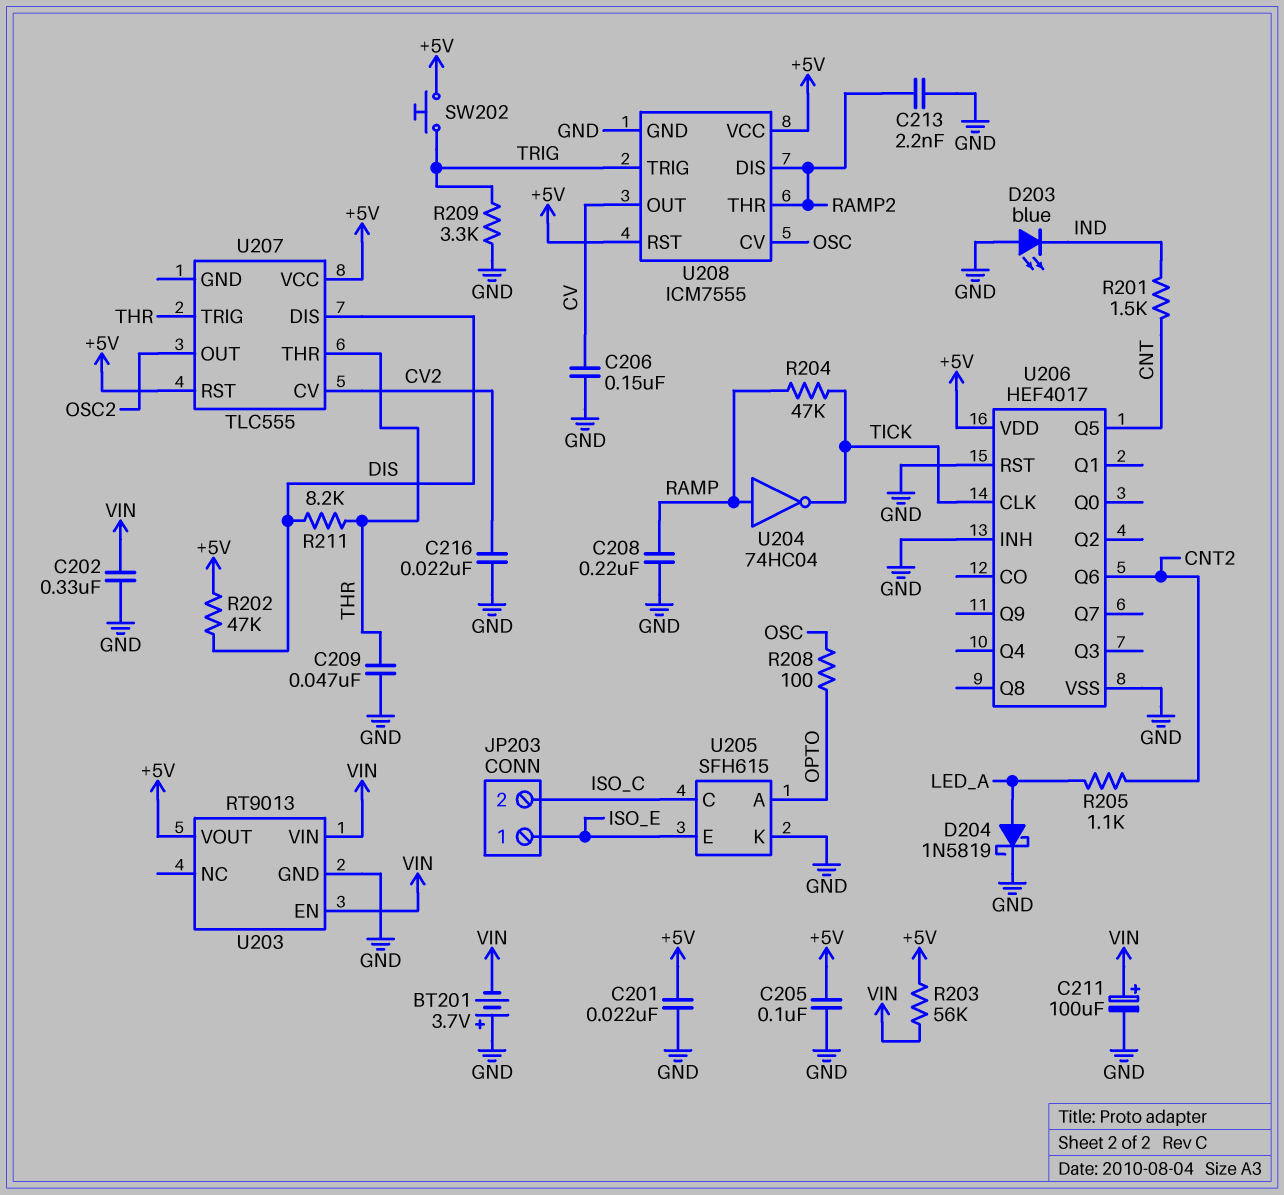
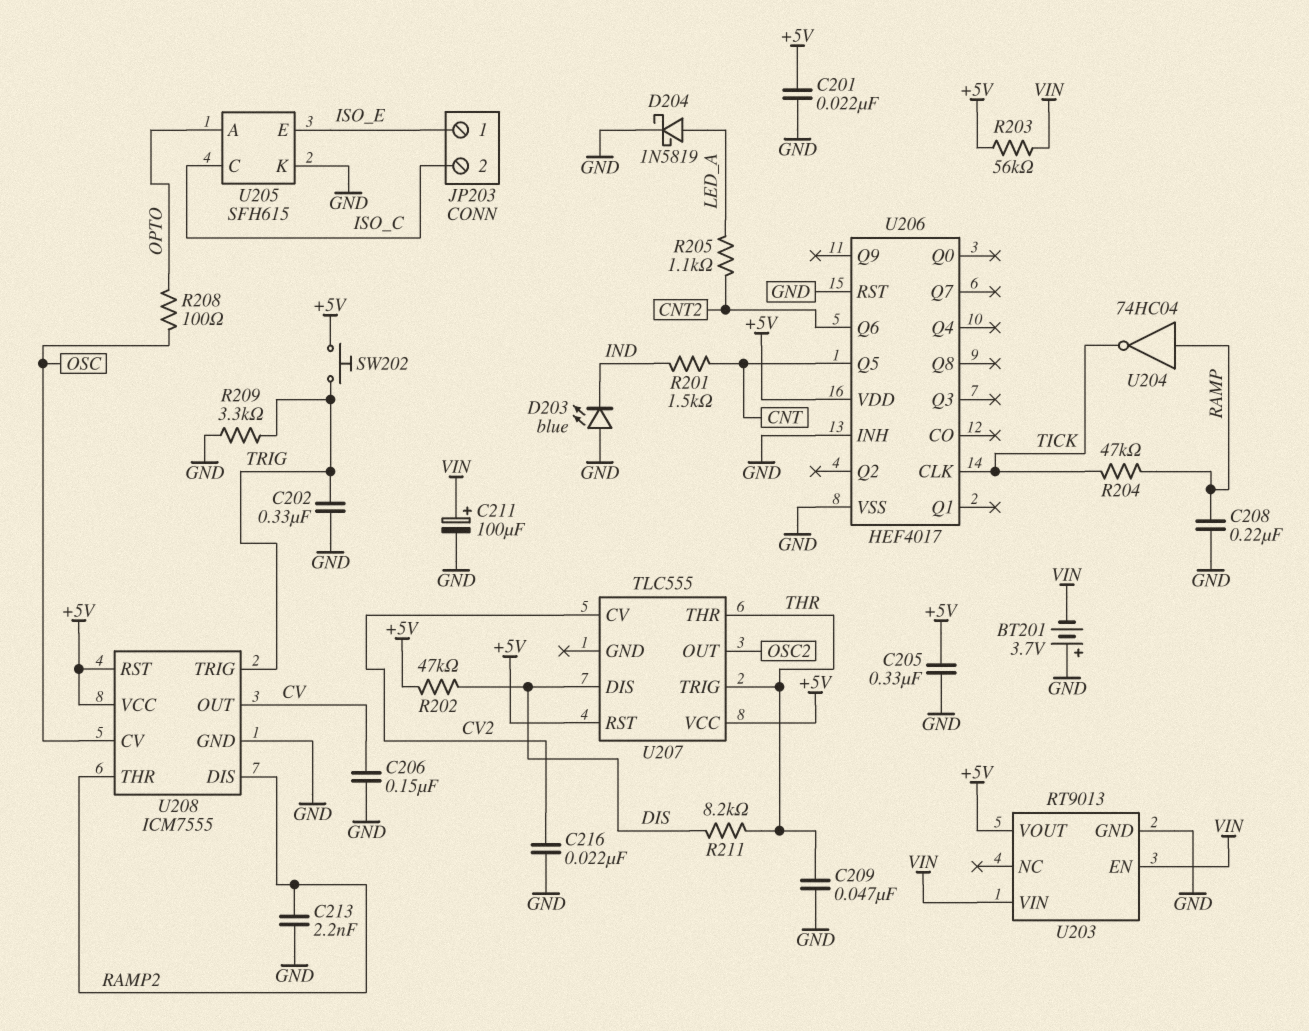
C202: 330nF (GND, VIN) -> 330nF (GND, TRIG)
C205: 100nF (+5V, GND) -> 330nF (+5V, GND)

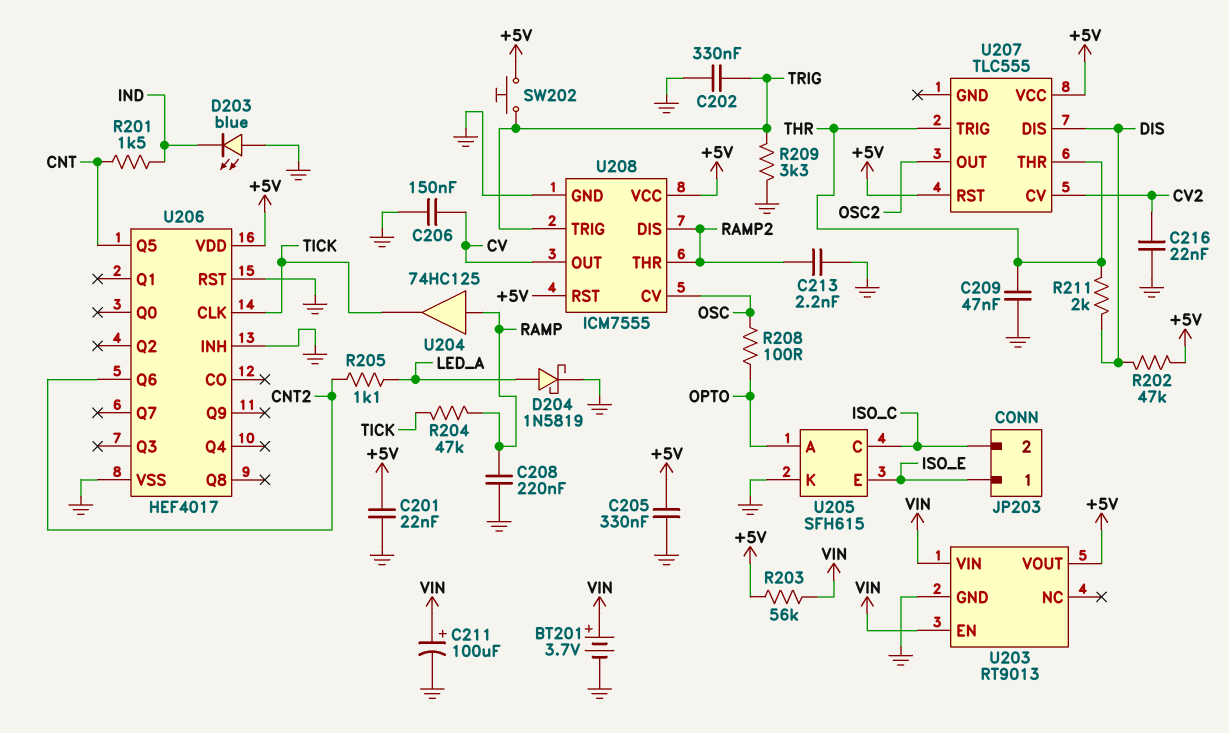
BT201: 3.7V (plus GND, minus VIN) -> 3.7V (plus VIN, minus GND)
R211: 8.2k (DIS, THR) -> 2k (DIS, THR)
U204: NOT 74HC04 (in RAMP, out TICK) -> buffer 74HC125 (in RAMP, out TICK)

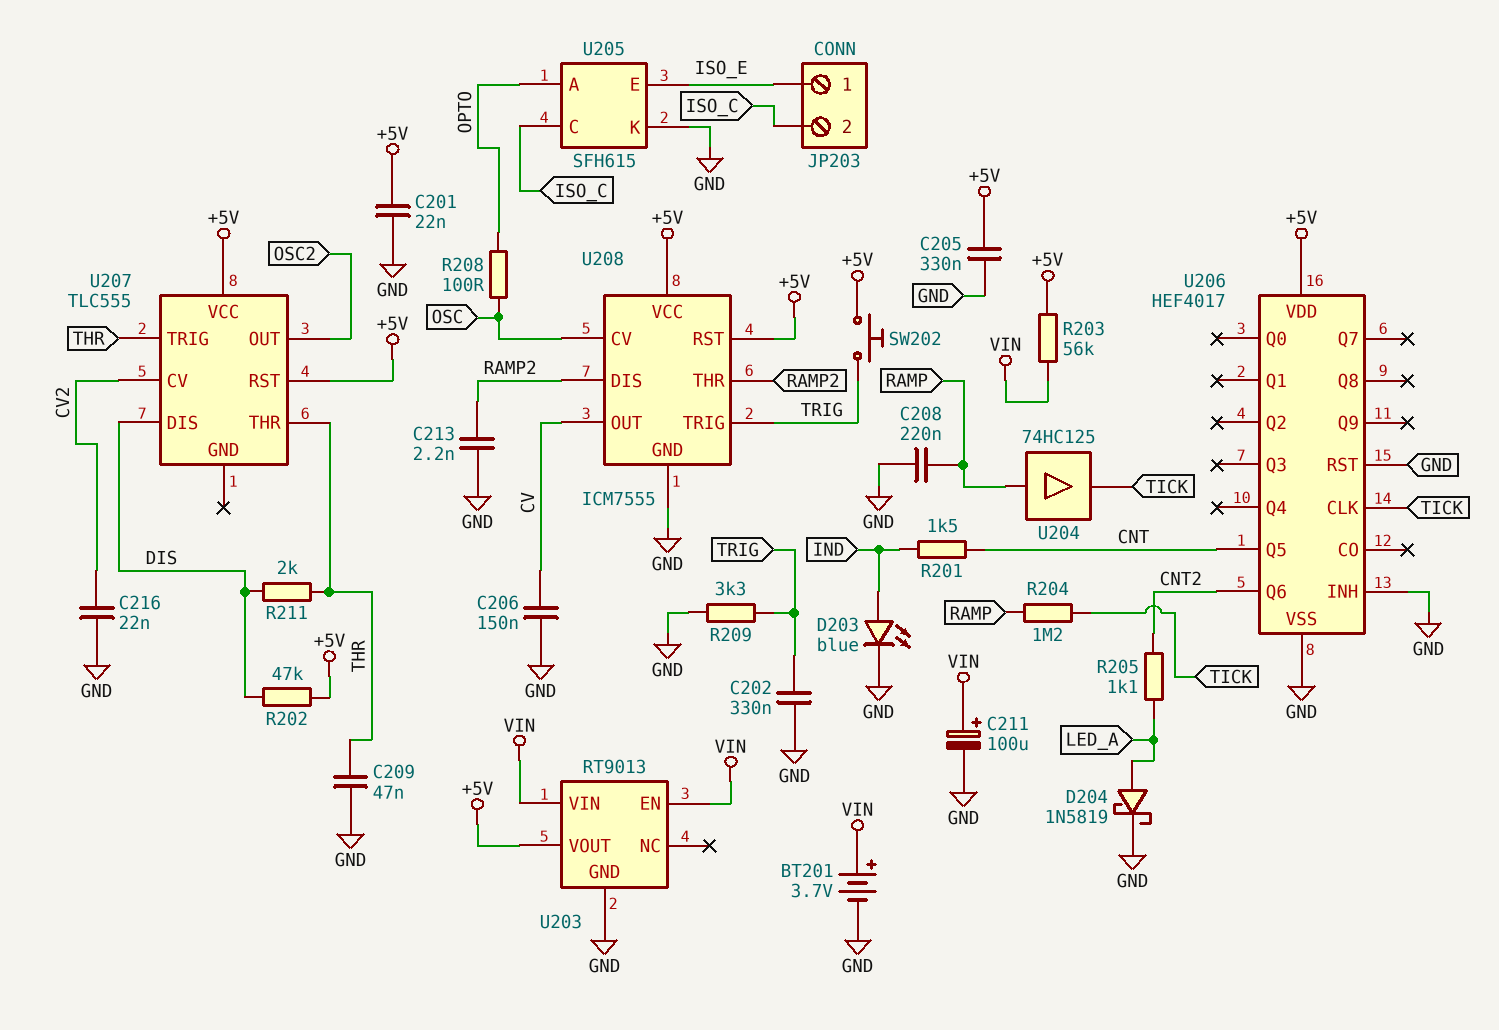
D203: LED blue (A GND, K IND) -> LED blue (A IND, K GND)
R204: 47k (RAMP, TICK) -> 1.2M (RAMP, TICK)

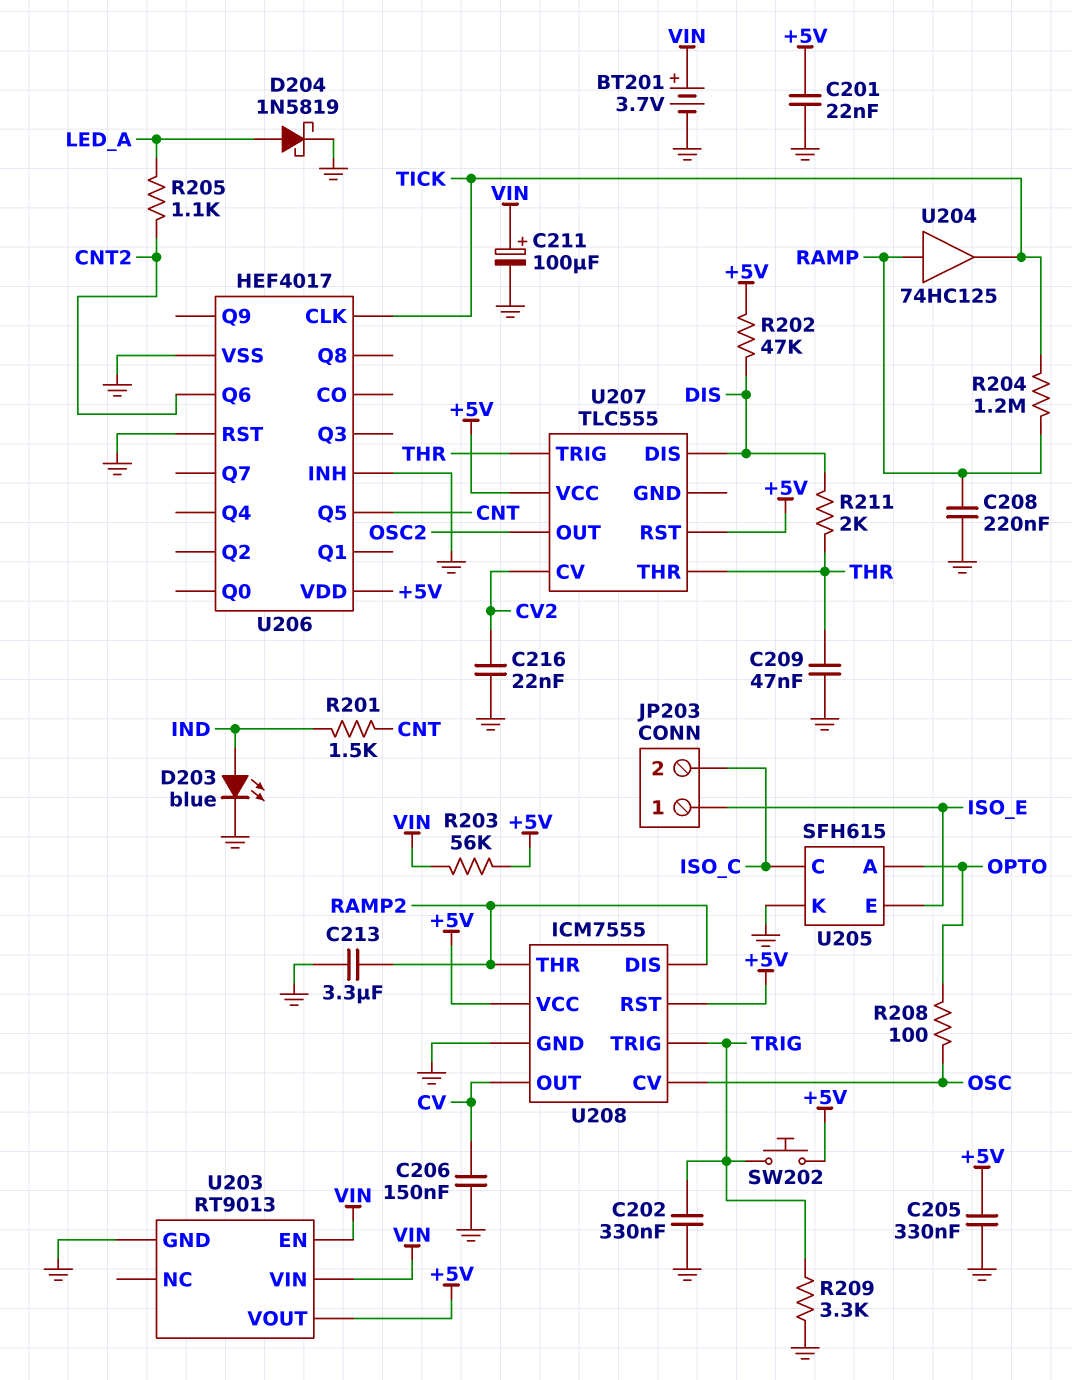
C213: 2.2nF (GND, RAMP2) -> 3.3uF (GND, RAMP2)

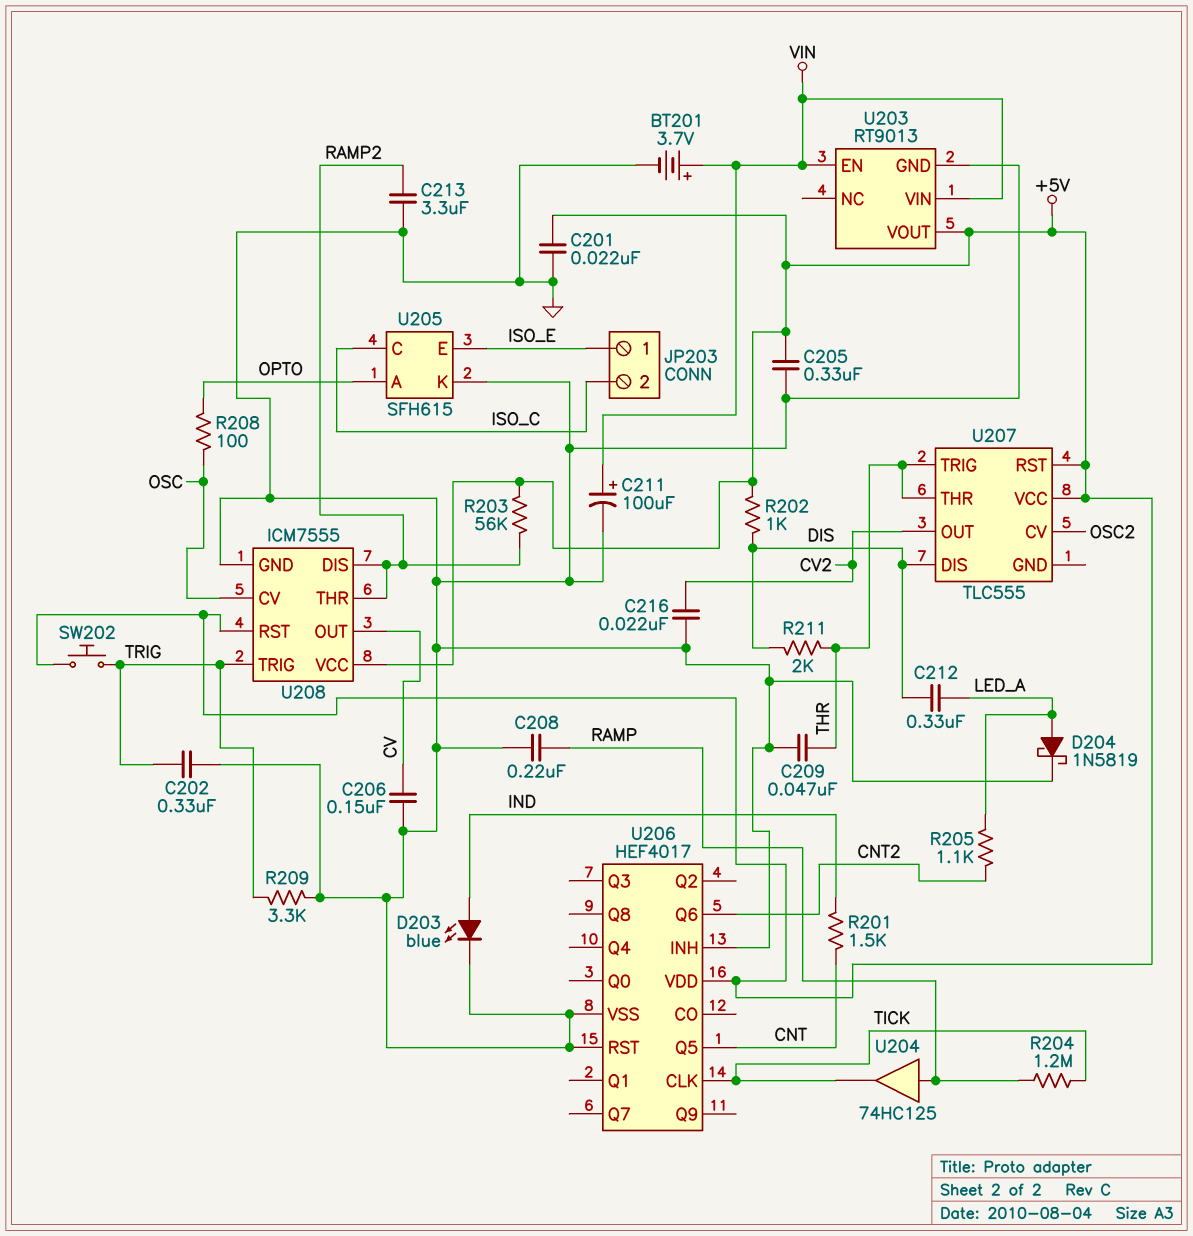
C212: none -> 330nF (DIS, LED_A)
R202: 47k (+5V, DIS) -> 1k (+5V, DIS)
R203: 56k (+5V, VIN) -> 56k (+5V, RAMP2)
U207 pin CV: CV2 -> OSC2
U207 pin OUT: OSC2 -> CV2

